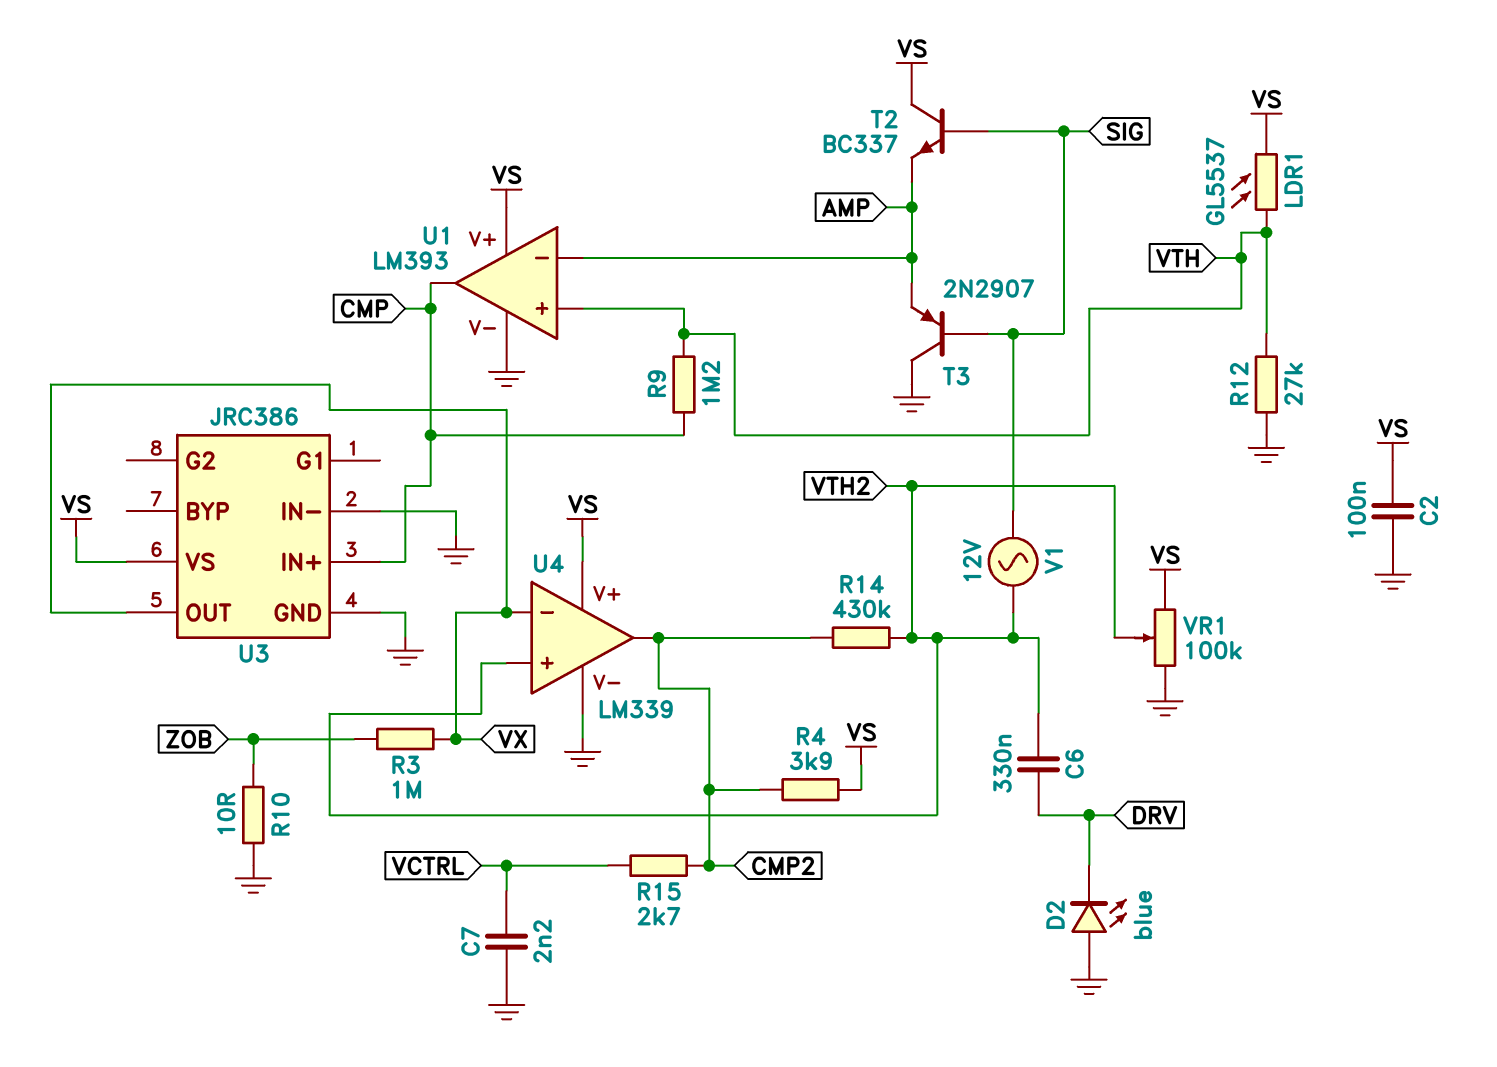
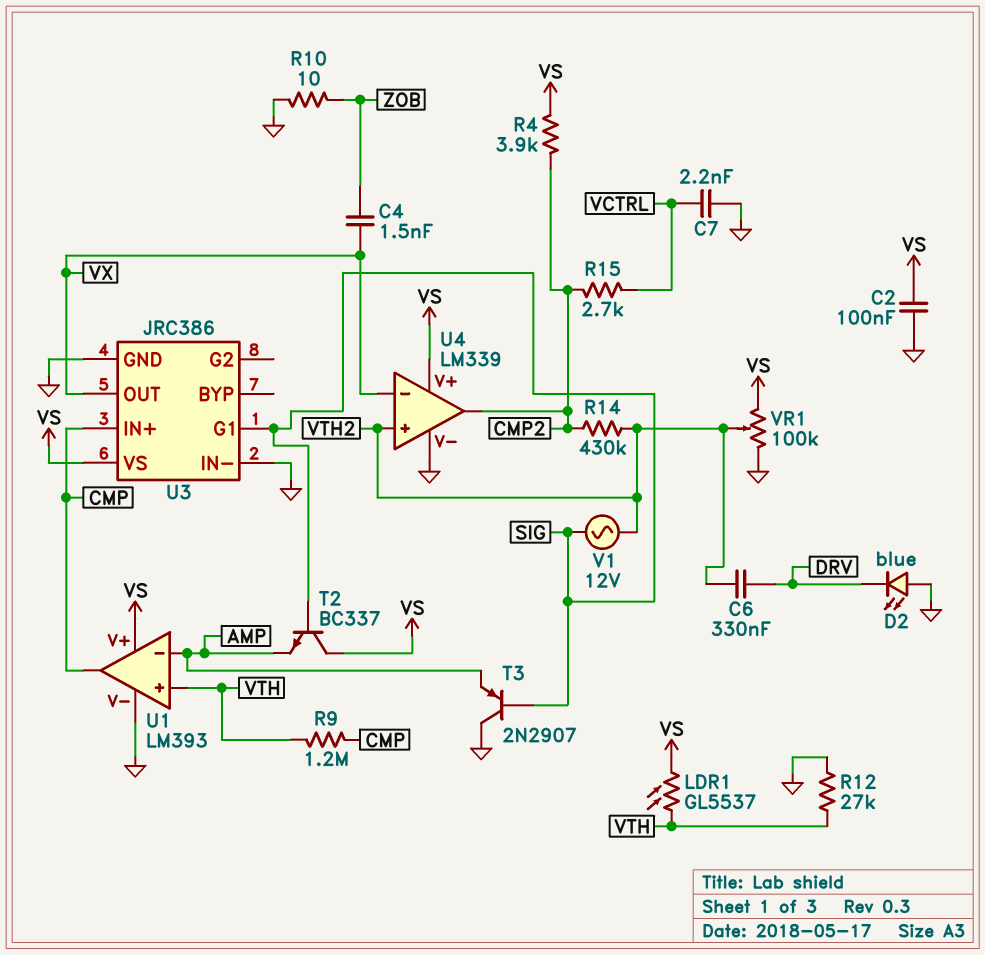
C4: none -> 1.5nF (VX, ZOB)
R3: 1M (VX, ZOB) -> none
U3 pin G1: none -> SIG

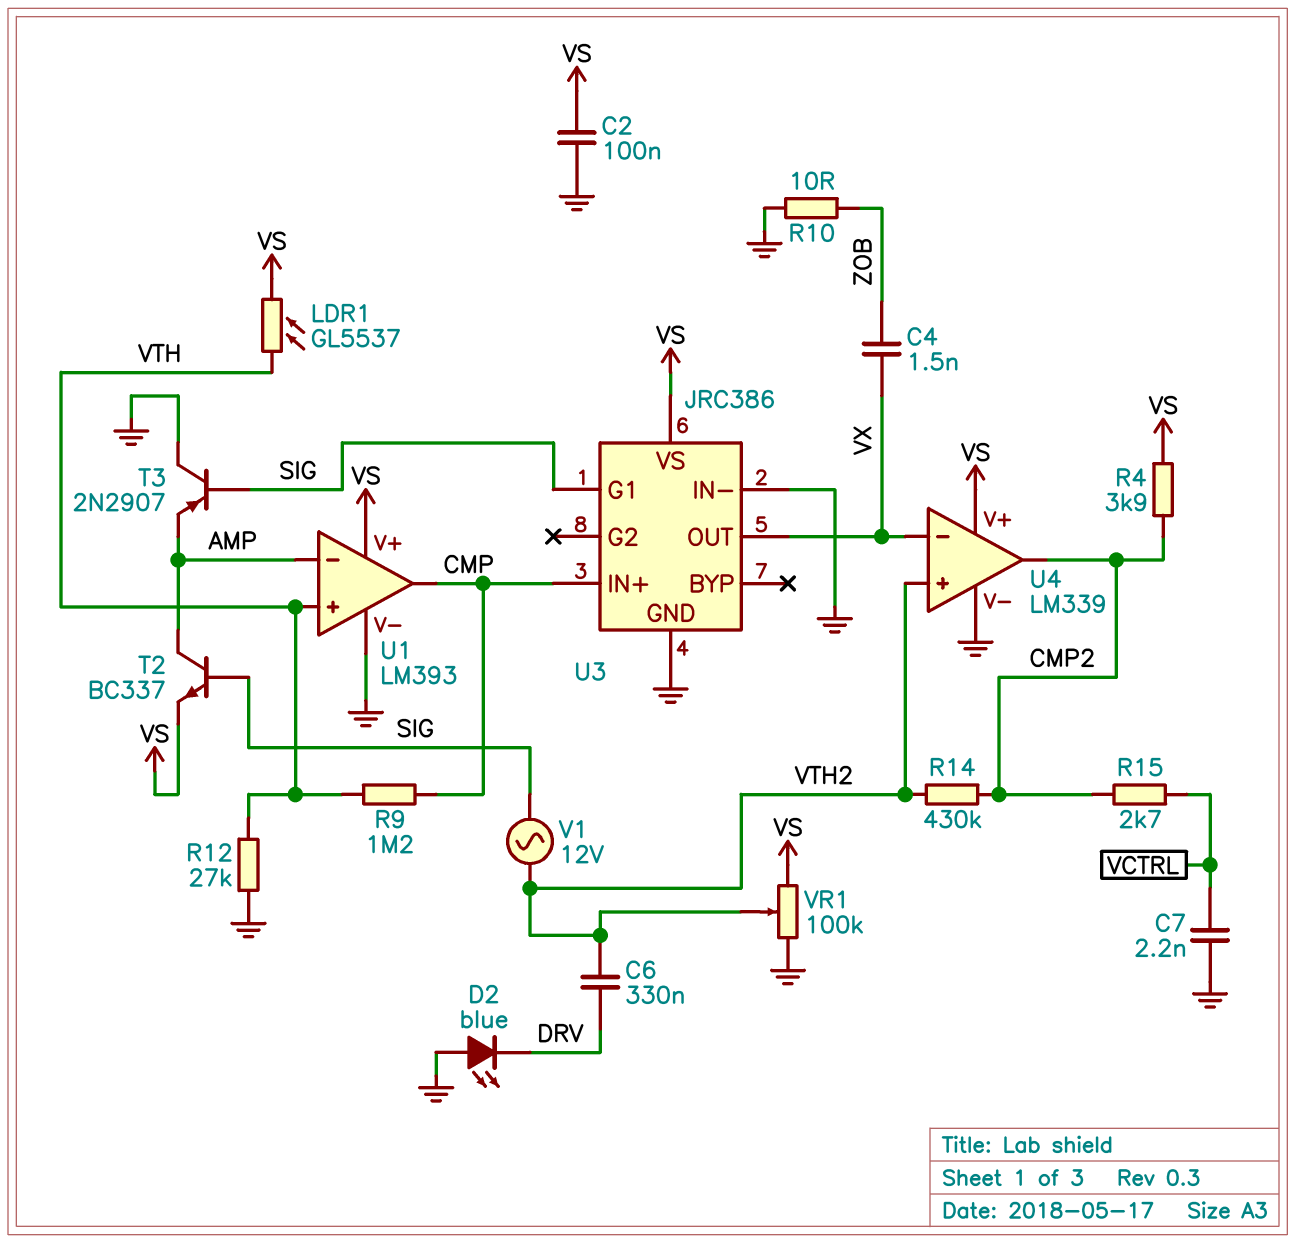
T2: NPN BC337 (B SIG, C VS, E AMP) -> NPN BC337 (B SIG, C AMP, E VS)

